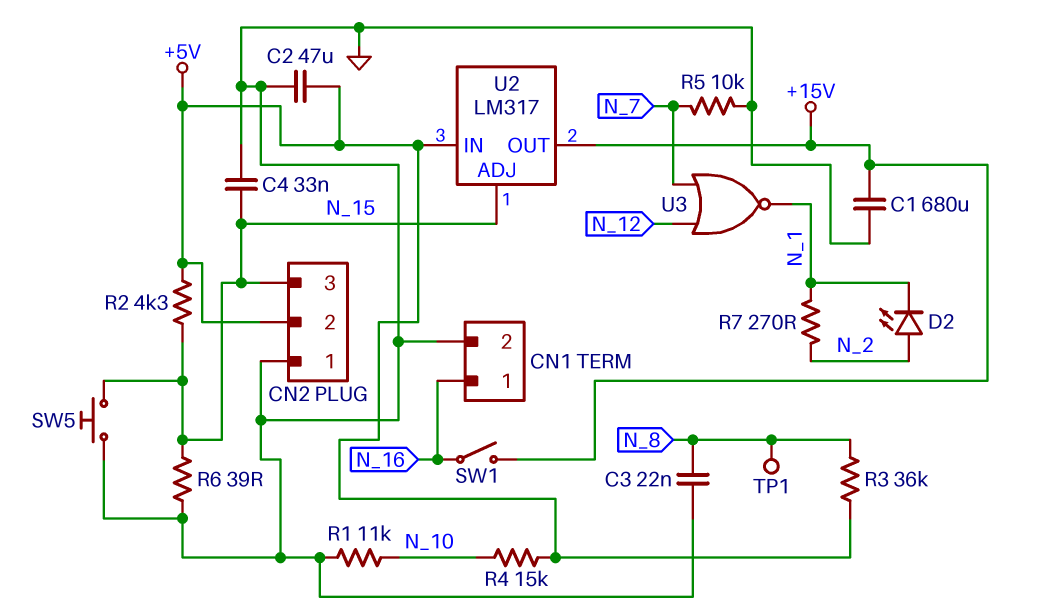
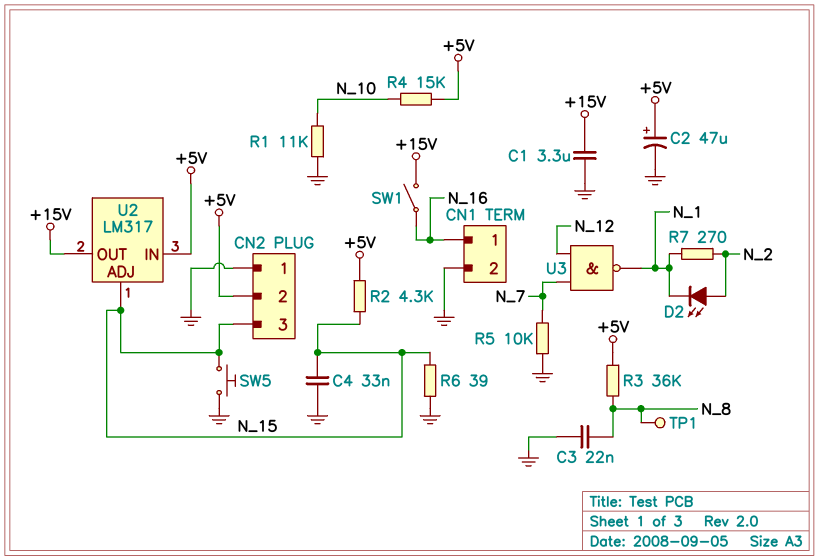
C1: 680uF (+15V, GND) -> 3.3uF (+15V, GND)
C2: 47uF (+5V, GND) -> 47uF (plus +5V, minus GND)
U3: NOR (in N_7, in N_12, out N_1) -> NAND (in N_7, in N_12, out N_1)

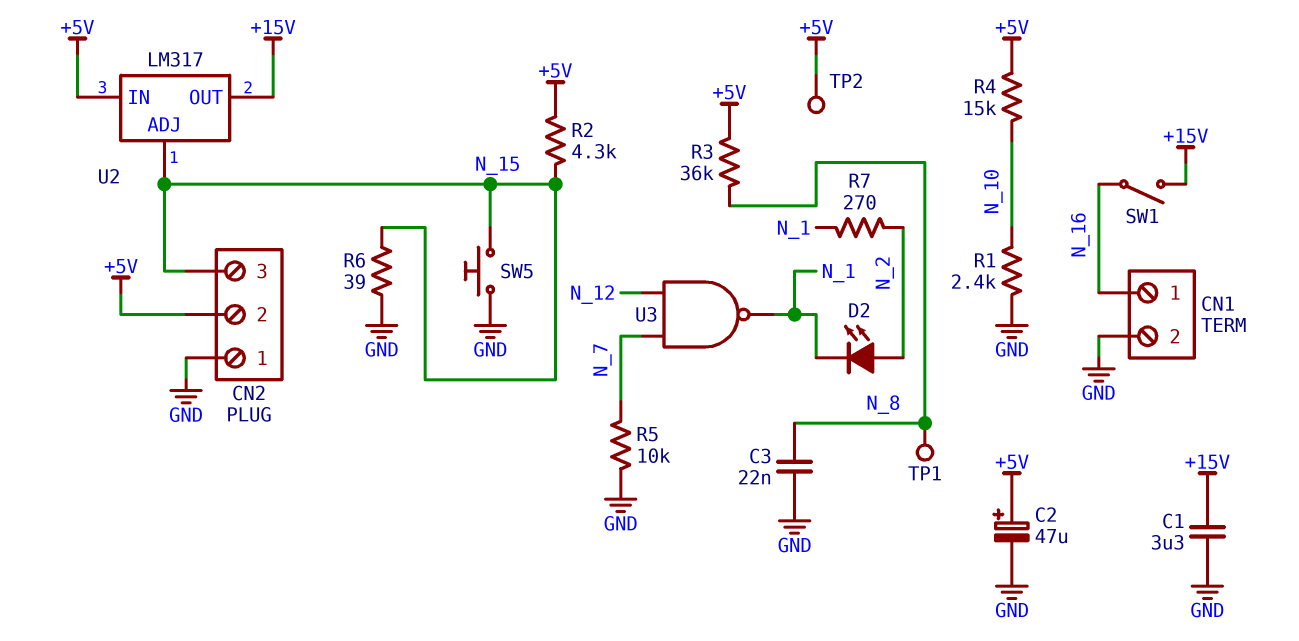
C4: 33nF (GND, N_15) -> none
R1: 11k (GND, N_10) -> 2.4k (GND, N_10)
TP2: none -> test point (+5V)

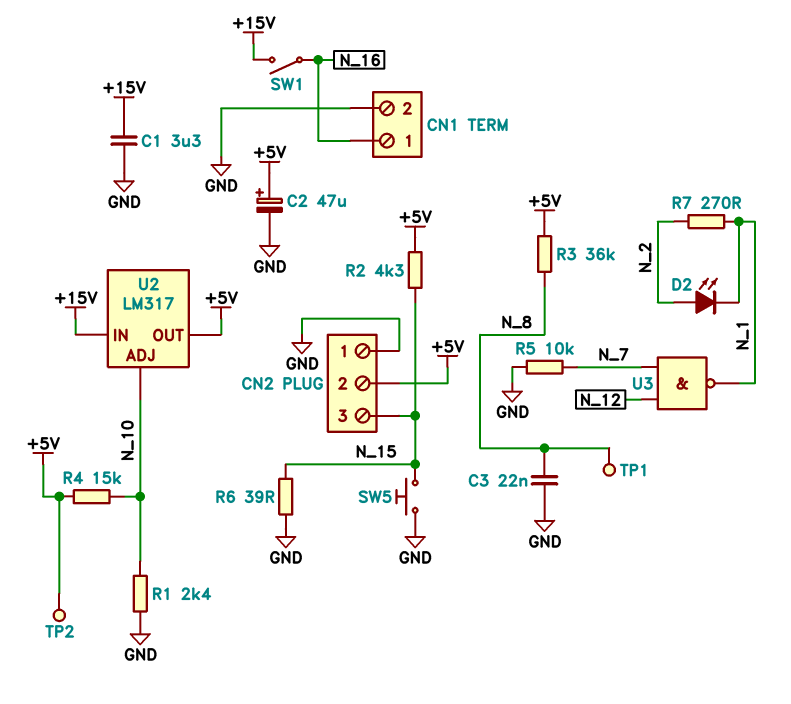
U2 pin ADJ: N_15 -> N_10
U2 pin IN: +5V -> +15V
U2 pin OUT: +15V -> +5V

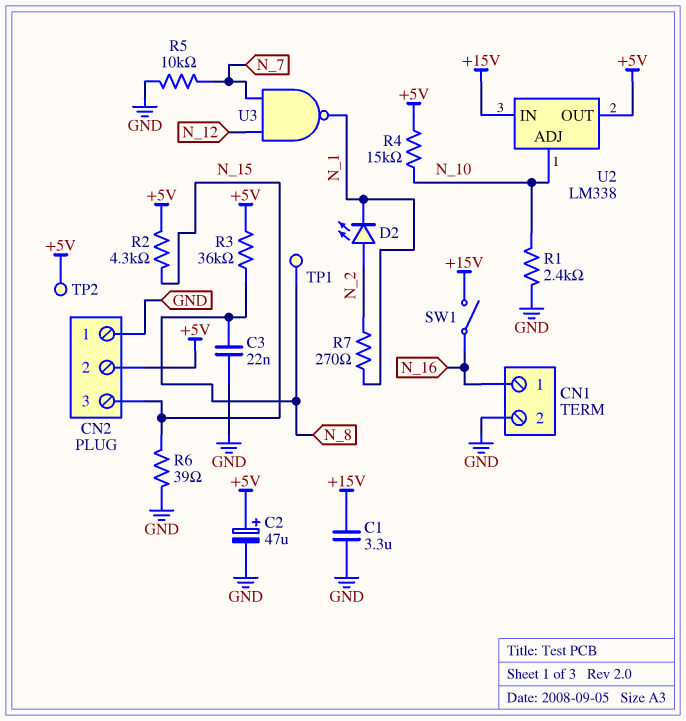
SW5: button (GND, N_15) -> none
U2: LM317 -> LM338

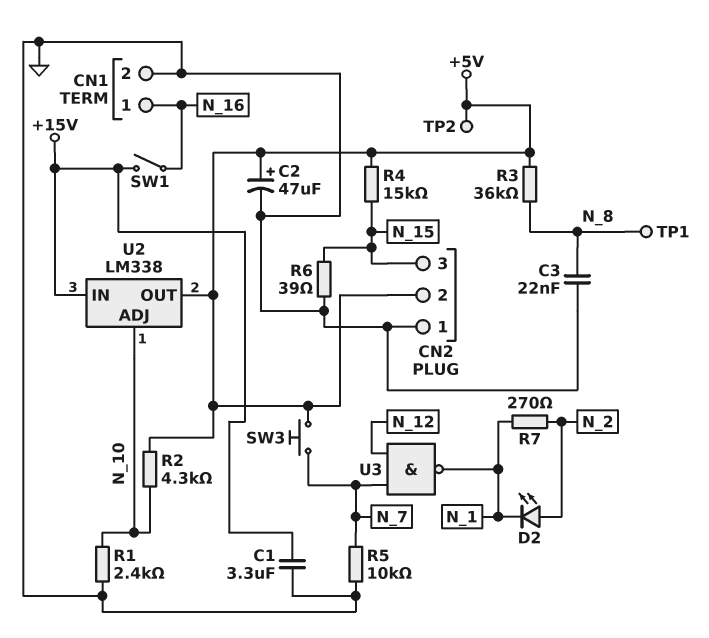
R2: 4.3k (+5V, N_15) -> 4.3k (+5V, N_10)
R4: 15k (+5V, N_10) -> 15k (+5V, N_15)
SW3: none -> button (+5V, N_7)

